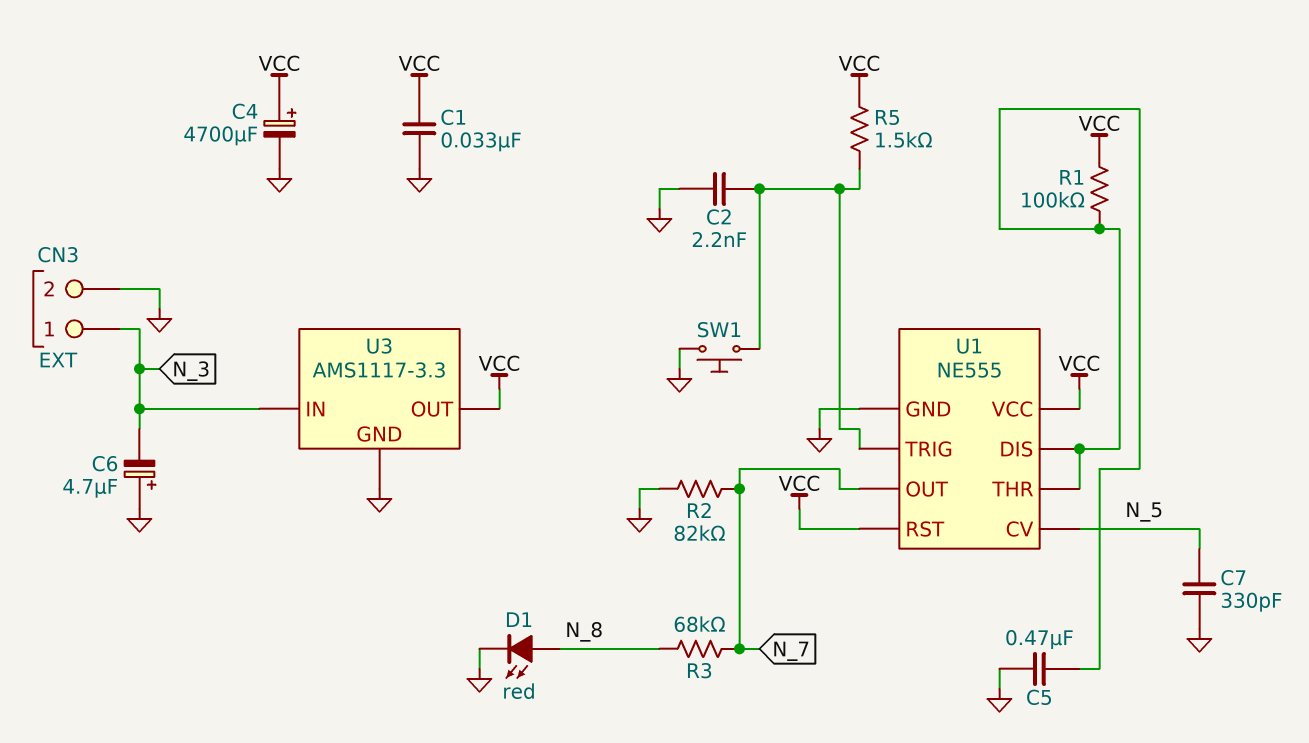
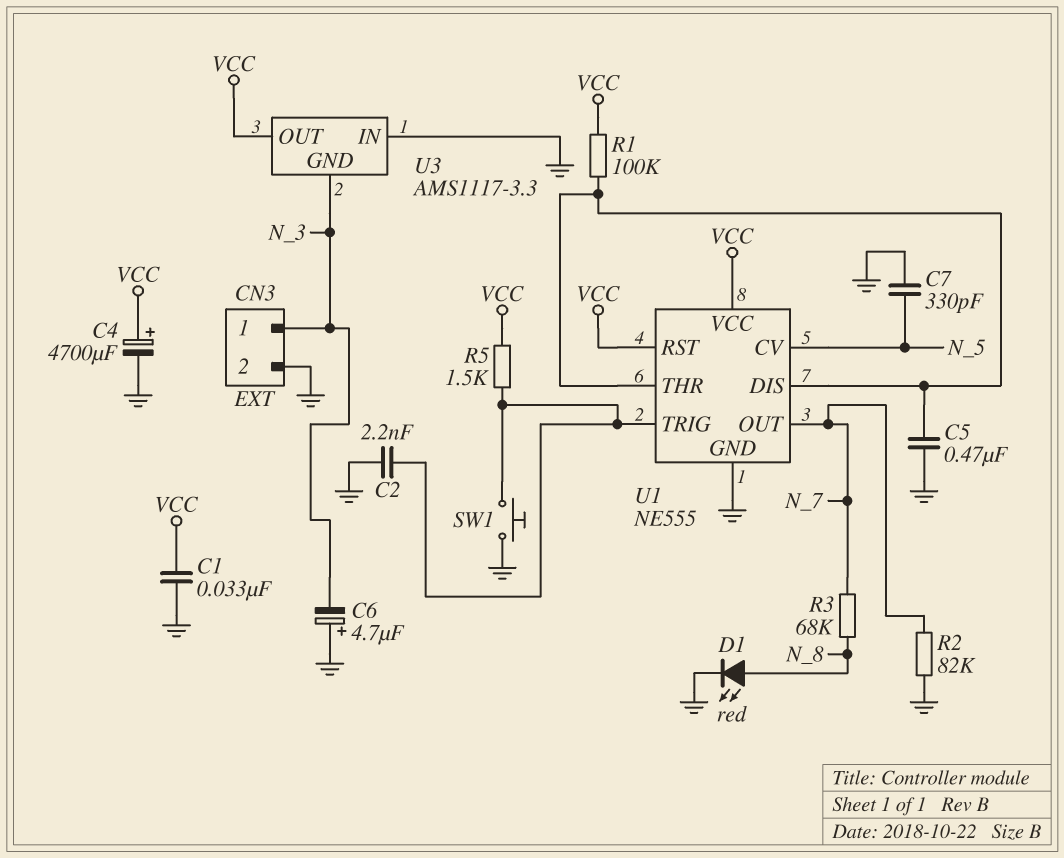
U3 pin GND: GND -> N_3
U3 pin IN: N_3 -> GND

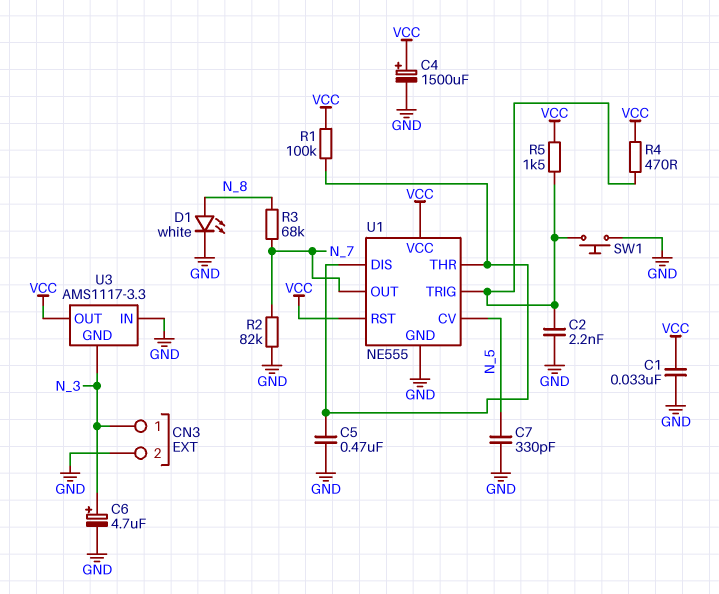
C4: 4700uF (plus VCC, minus GND) -> 1500uF (plus VCC, minus GND)
C6: 4.7uF (plus GND, minus N_3) -> 4.7uF (plus N_3, minus GND)
D1: LED red (A N_8, K GND) -> LED white (A N_8, K GND)
R4: none -> 470 (U1/TRIG, VCC)

